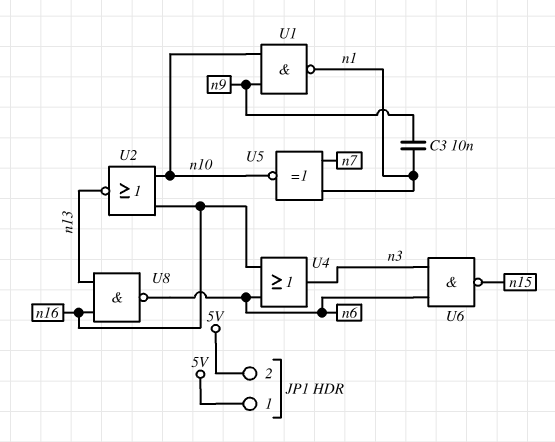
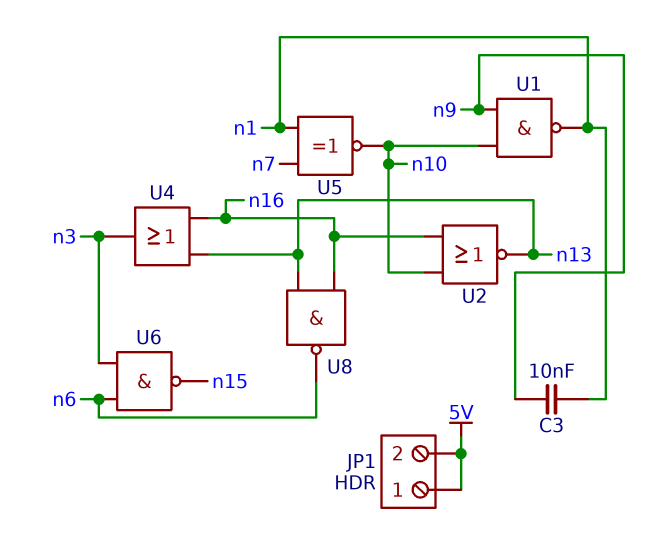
U4: OR (in n6, in n16, out n3) -> OR (in n13, in n16, out n3)

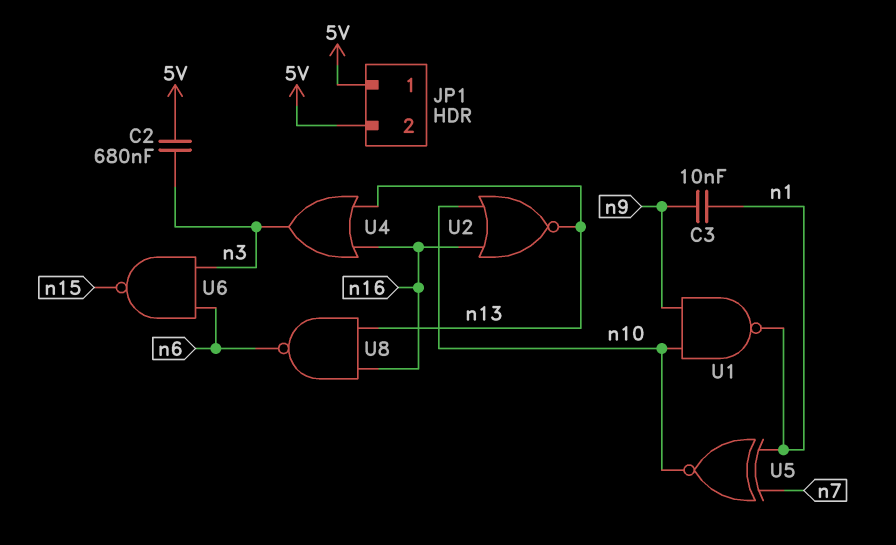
C2: none -> 680nF (5V, n3)

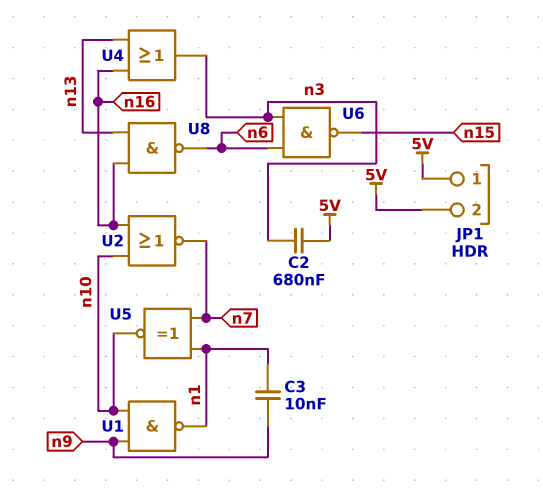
U2: NOR (in n10, in n16, out n13) -> NOR (in n10, in n16, out n7)

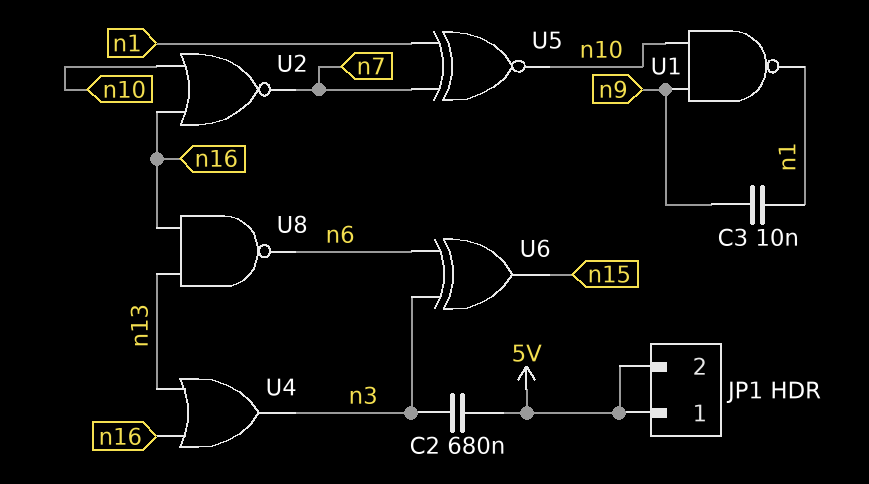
U6: NAND (in n3, in n6, out n15) -> XOR (in n3, in n6, out n15)

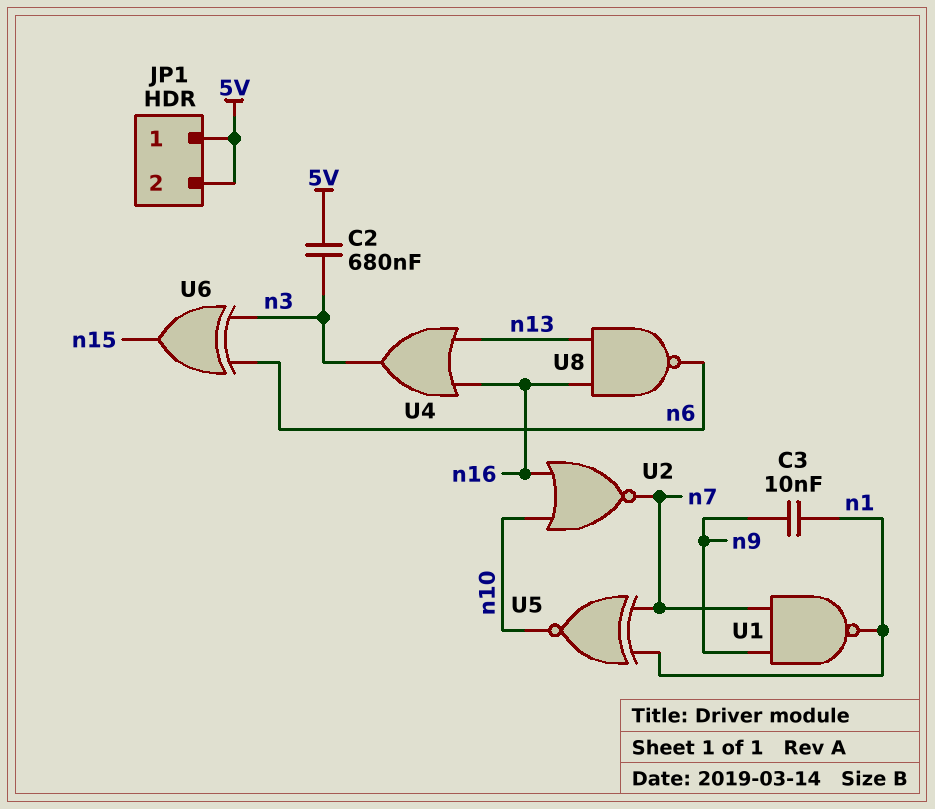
U1: NAND (in n9, in n10, out n1) -> NAND (in n7, in n9, out n1)

